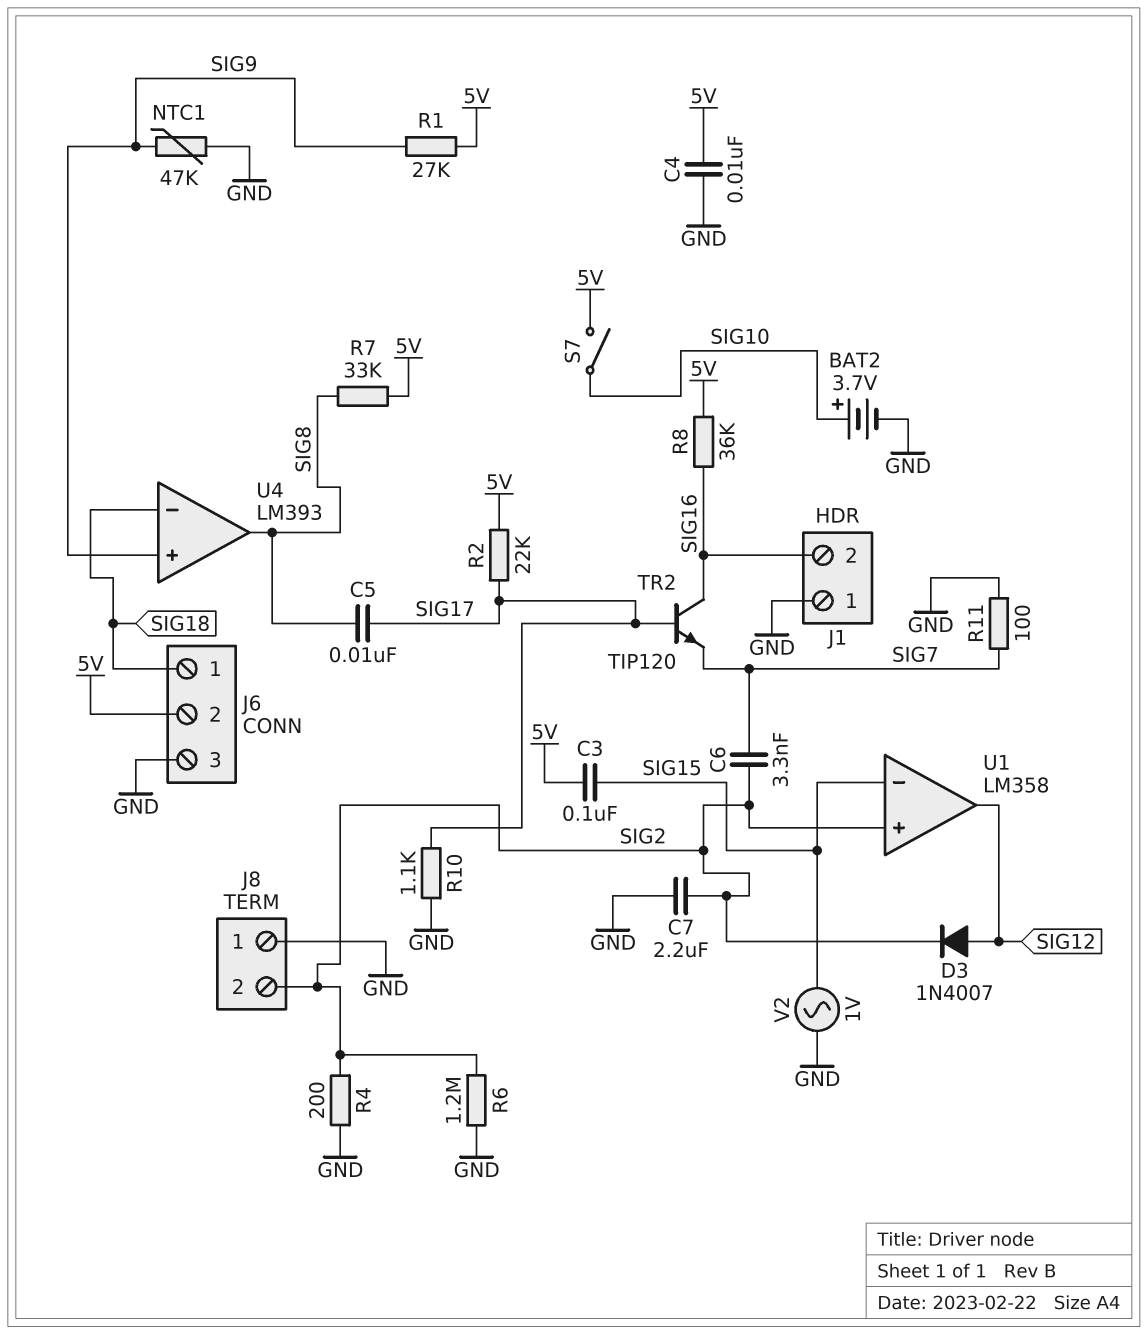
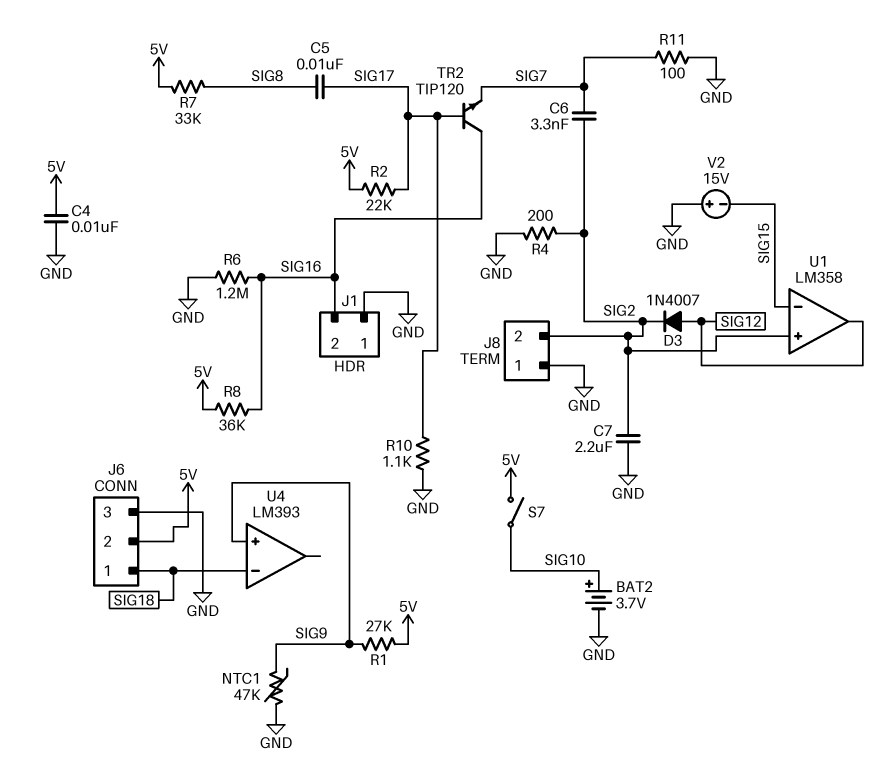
C3: 100nF (5V, SIG15) -> none
R6: 1.2M (GND, SIG2) -> 1.2M (GND, SIG16)
U4 pin out: SIG8 -> none
V2: AC 1V (GND, SIG15) -> 15V (plus GND, minus SIG15)

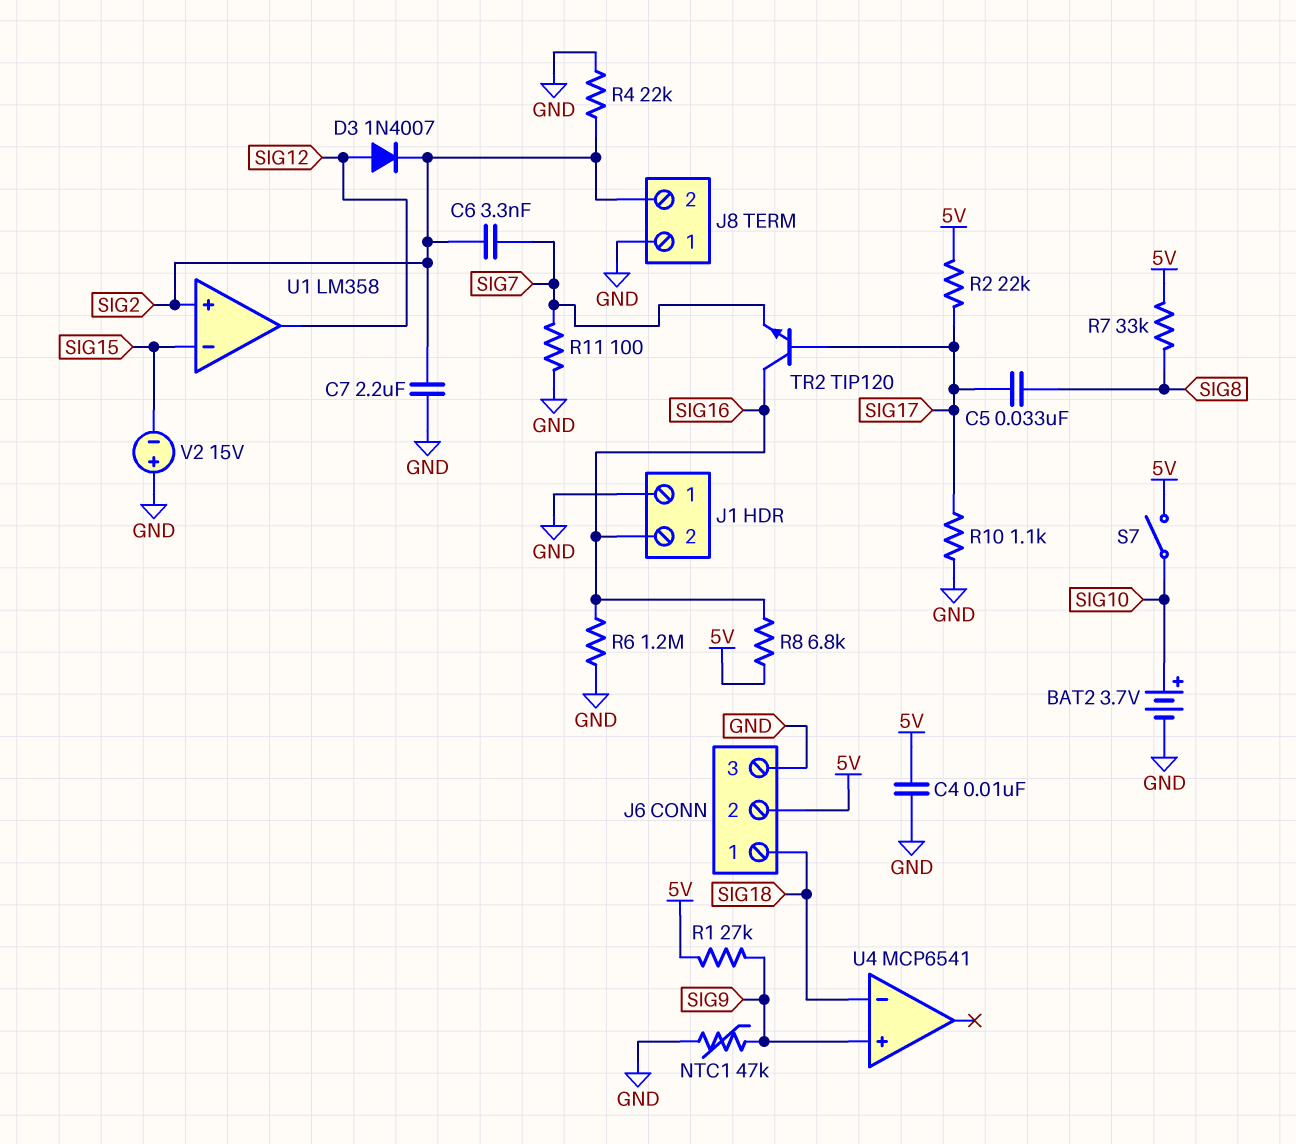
C5: 10nF (SIG8, SIG17) -> 33nF (SIG8, SIG17)
R4: 200 (GND, SIG2) -> 22k (GND, SIG2)
R8: 36k (5V, SIG16) -> 6.8k (5V, SIG16)
U4: LM393 -> MCP6541

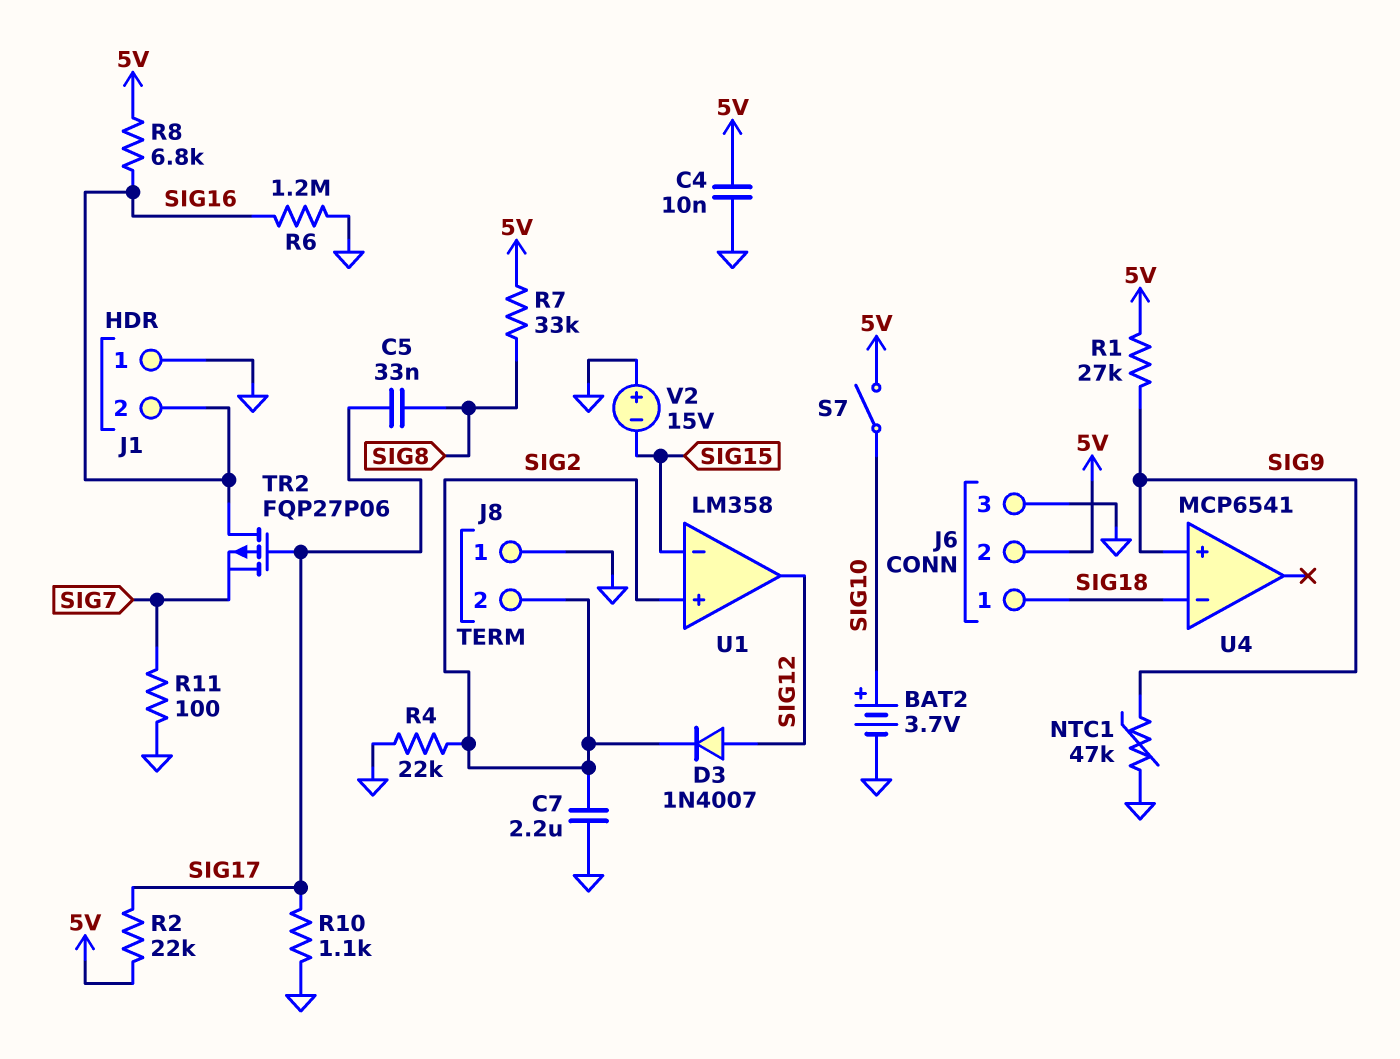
C6: 3.3nF (SIG2, SIG7) -> none
TR2: NPN TIP120 (B SIG17, C SIG16, E SIG7) -> PMOS FQP27P06 (G SIG17, D SIG16, S SIG7)

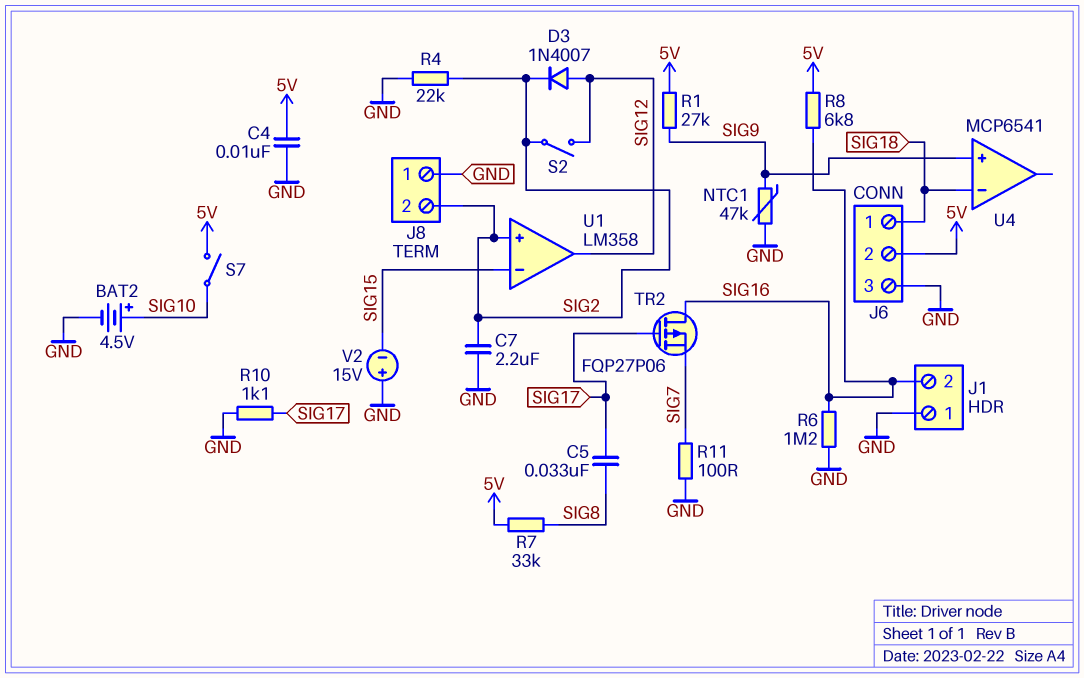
BAT2: 3.7V (plus SIG10, minus GND) -> 4.5V (plus SIG10, minus GND)
R2: 22k (5V, SIG17) -> none
S2: none -> switch (SIG2, SIG12)

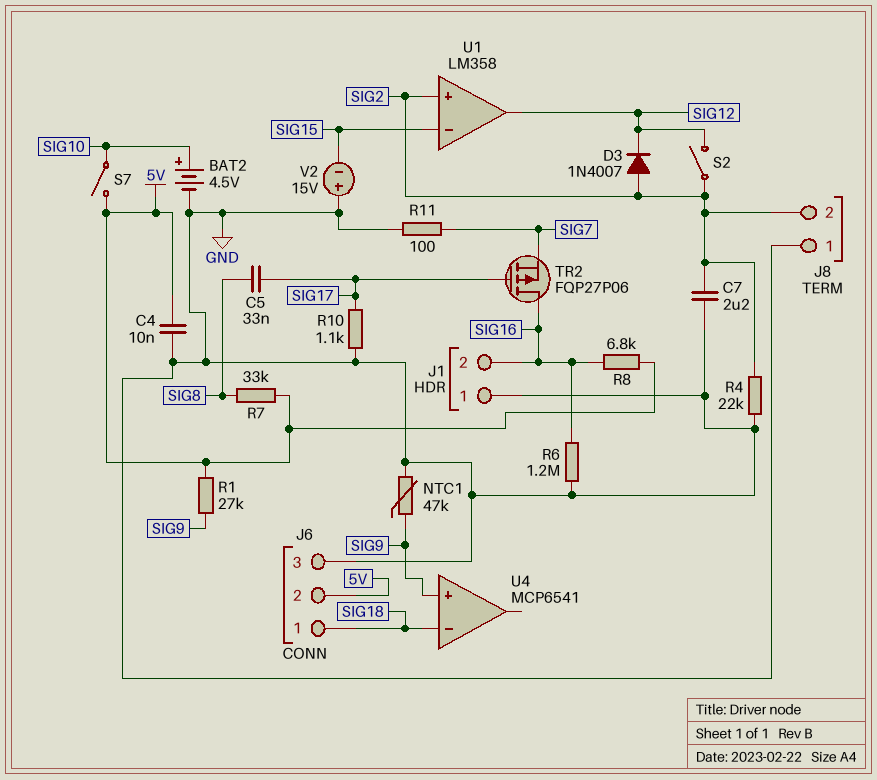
D3: diode 1N4007 (A SIG12, K SIG2) -> diode 1N4007 (A SIG2, K SIG12)

